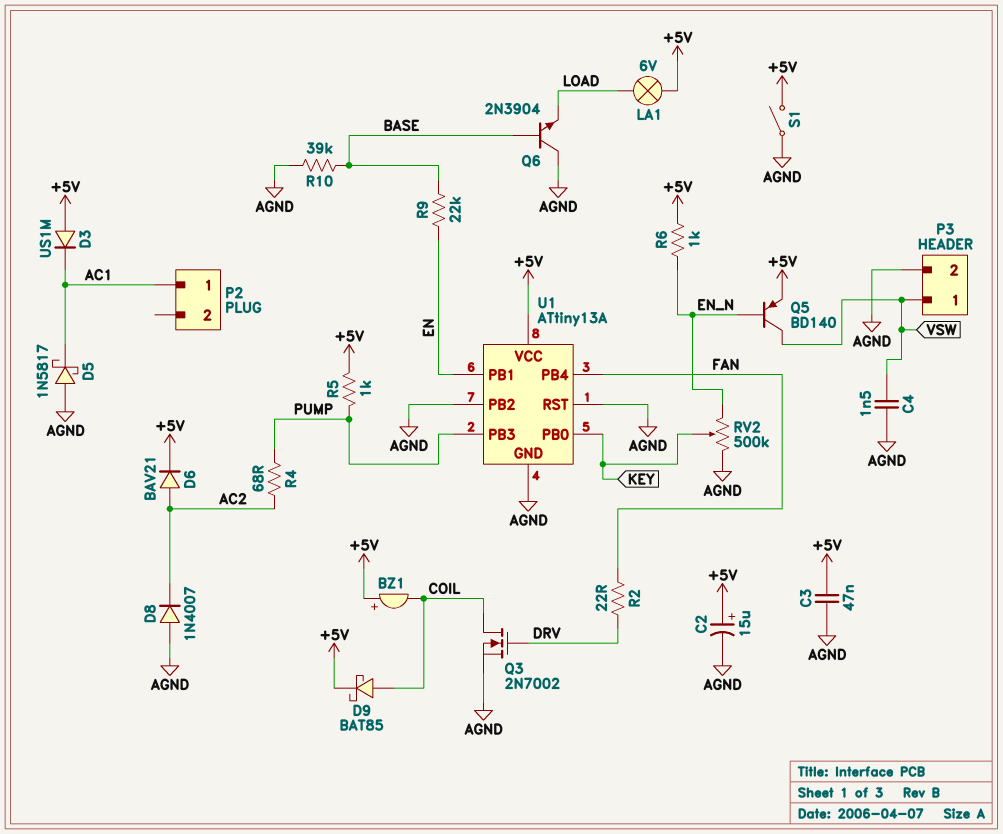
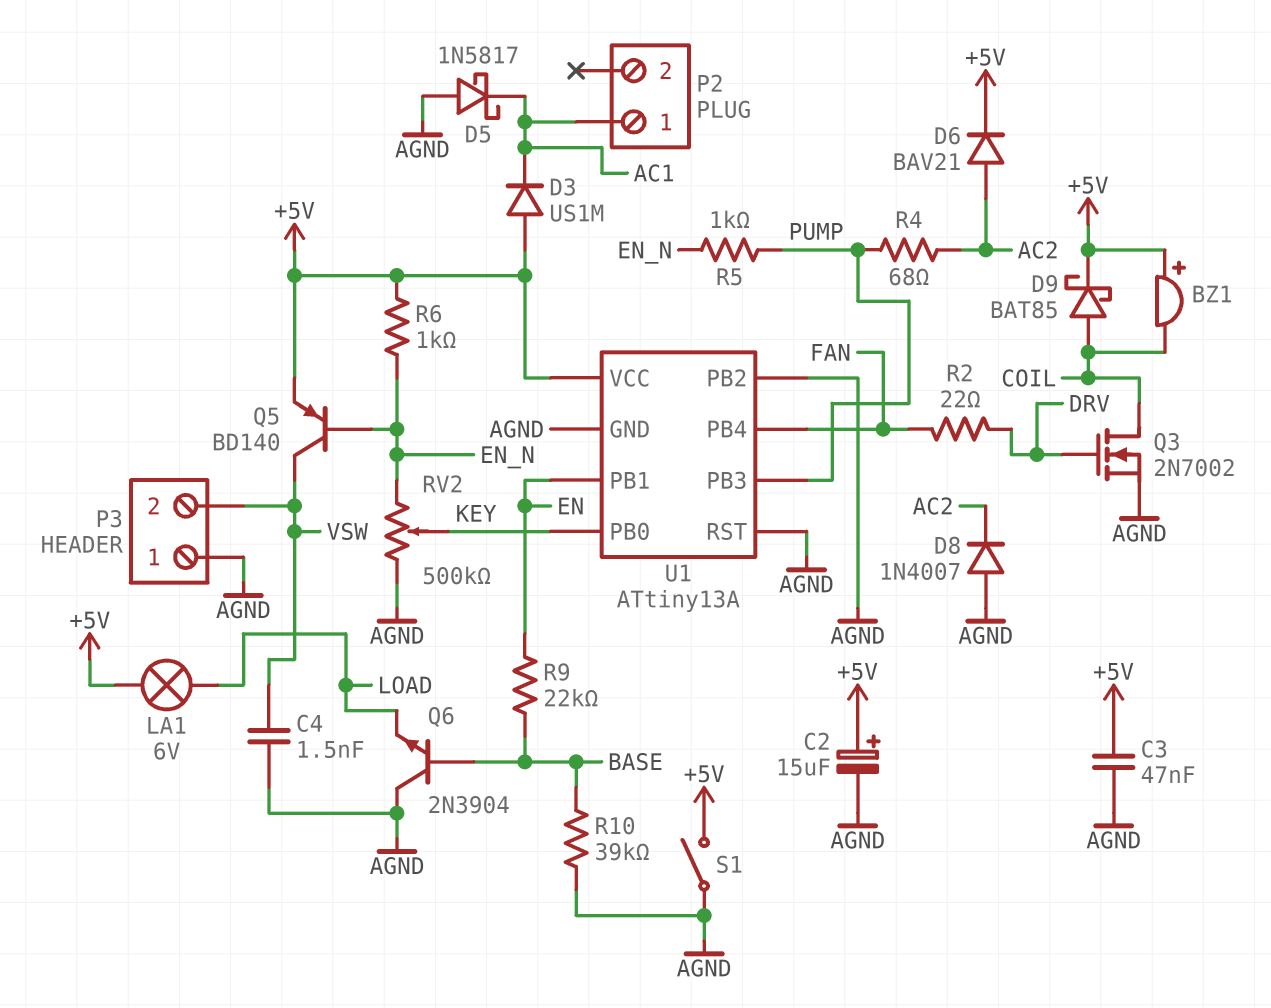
P3 pin 1: VSW -> AGND
P3 pin 2: AGND -> VSW
R5: 1k (+5V, PUMP) -> 1k (EN_N, PUMP)

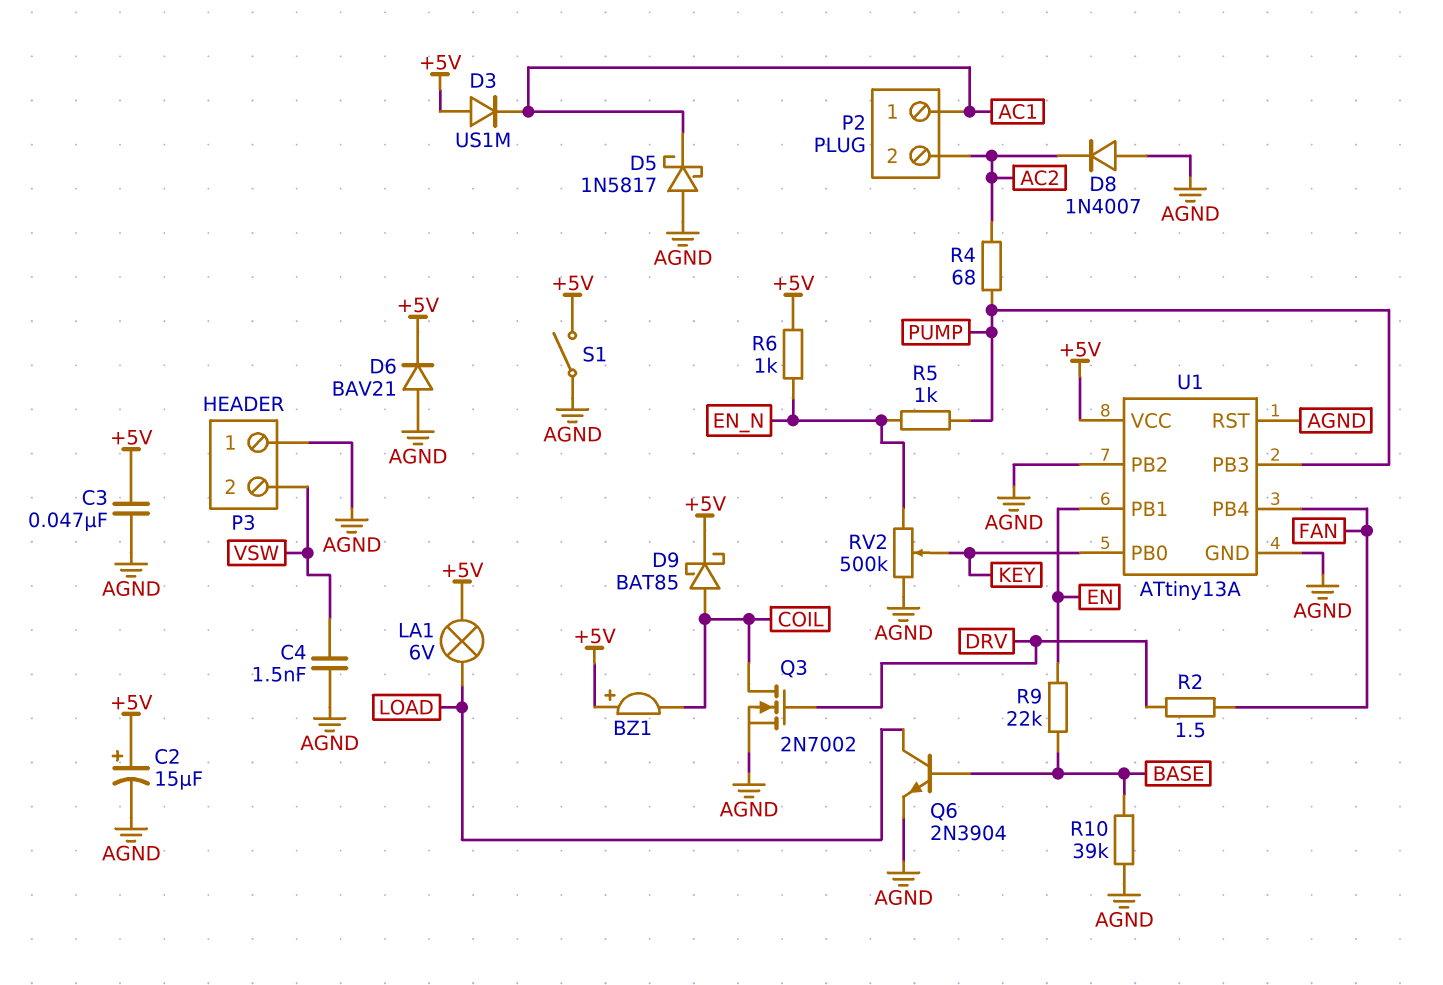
D6: diode BAV21 (A AC2, K +5V) -> diode BAV21 (A AGND, K +5V)
P2 pin 2: none -> AC2
Q5: PNP BD140 (B EN_N, C VSW, E +5V) -> none
Q6: NPN 2N3904 (B BASE, C AGND, E LOAD) -> NPN 2N3904 (B BASE, C LOAD, E AGND)
R2: 22 (DRV, FAN) -> 1.5 (DRV, FAN)

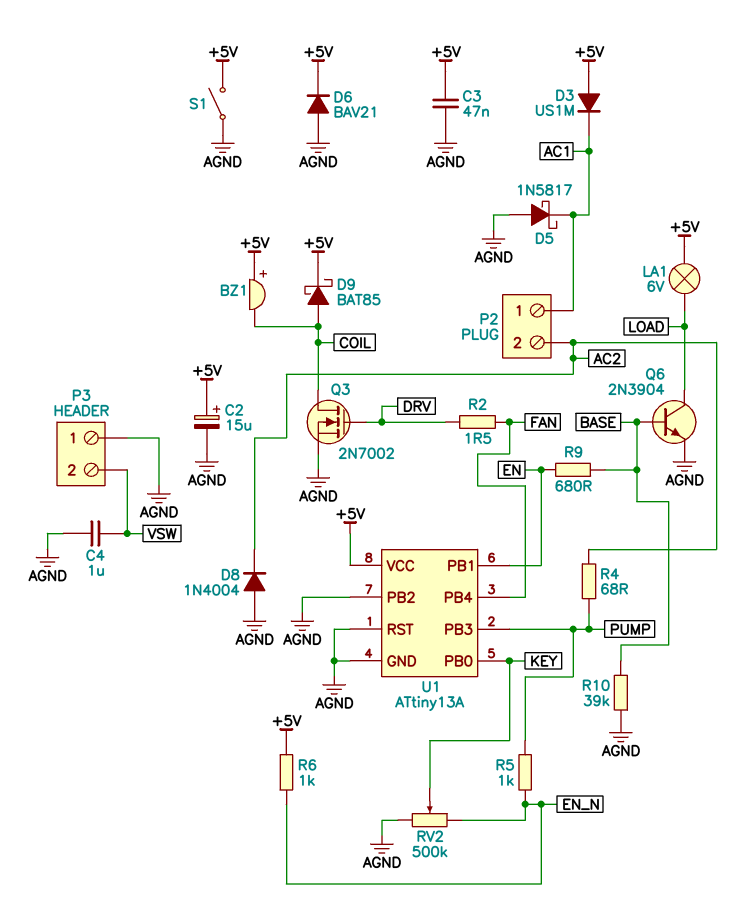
C4: 1.5nF (AGND, VSW) -> 1uF (AGND, VSW)
D8: diode 1N4007 (A AGND, K AC2) -> diode 1N4004 (A AGND, K AC2)
R9: 22k (BASE, EN) -> 680 (BASE, EN)

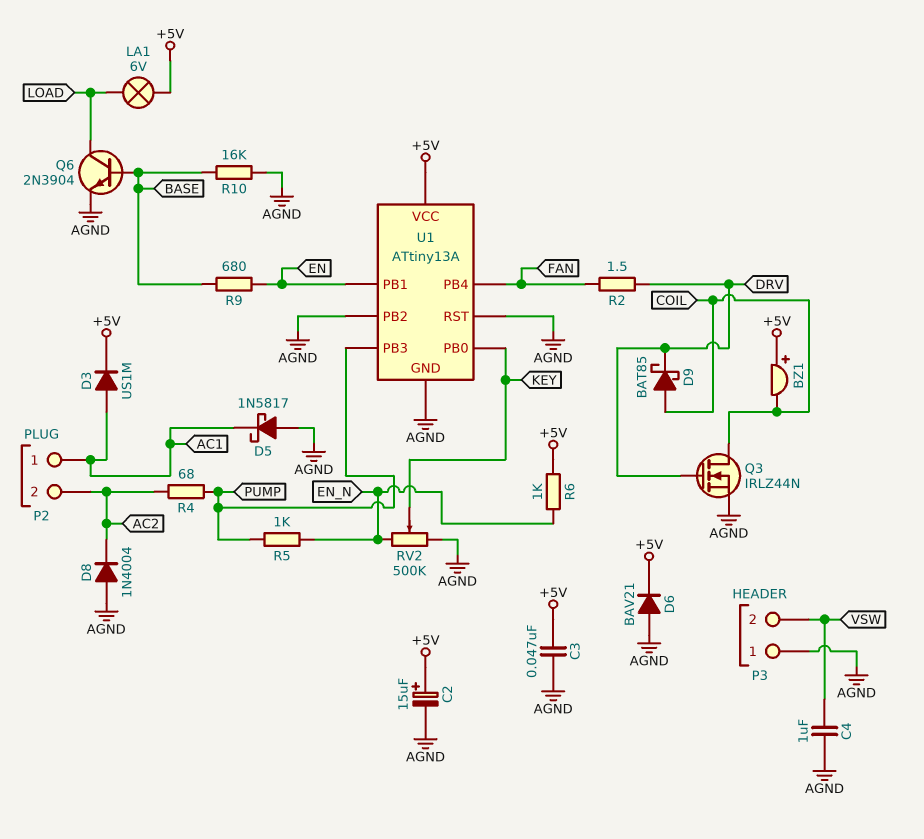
D3: diode US1M (A +5V, K AC1) -> diode US1M (A AC1, K +5V)
D9: schottky BAT85 (A COIL, K +5V) -> schottky BAT85 (A COIL, K DRV)
Q3: NMOS 2N7002 (G DRV, D COIL, S AGND) -> NMOS IRLZ44N (G DRV, D COIL, S AGND)
R10: 39k (AGND, BASE) -> 16k (AGND, BASE)
S1: switch (+5V, AGND) -> none

